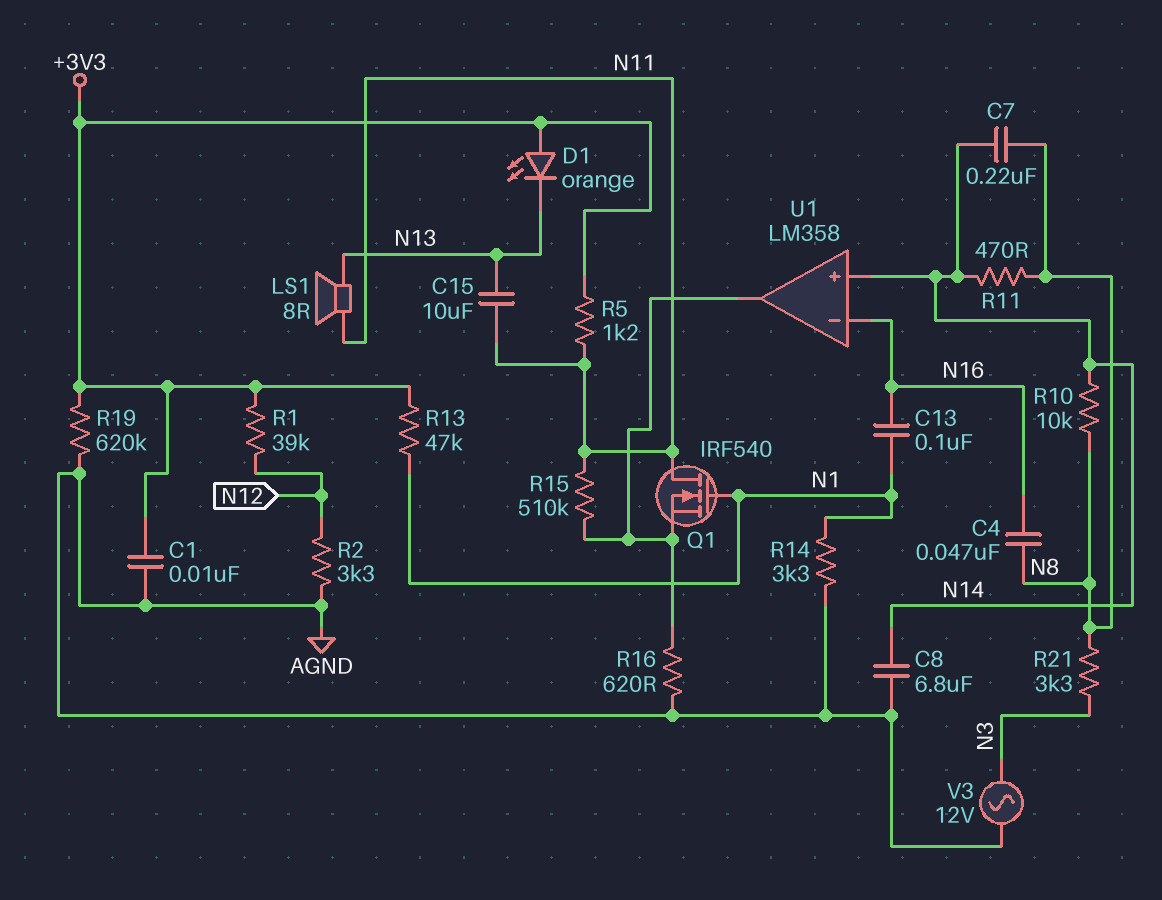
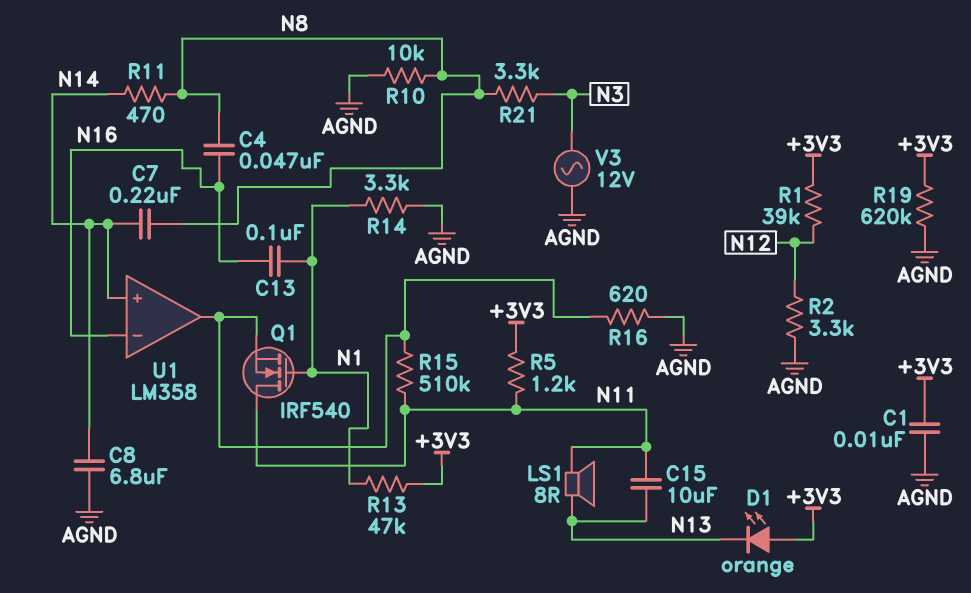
R10: 10k (N8, N14) -> 10k (AGND, N8)

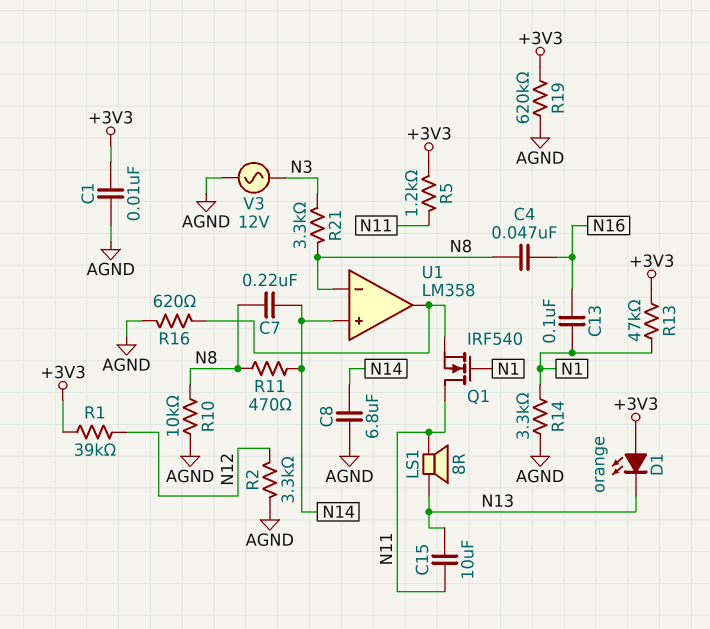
R15: 510k (N11, U1/out) -> none
U1 pin in-: N16 -> N8

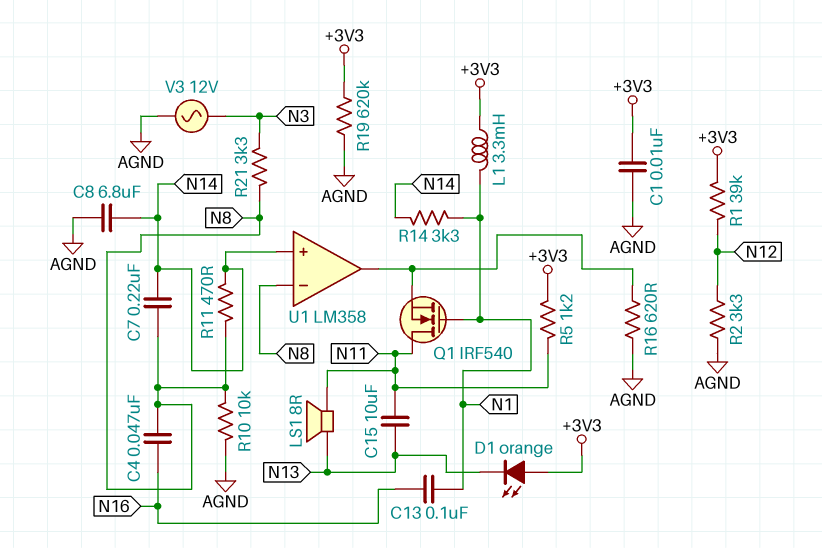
L1: none -> 3.3mH (+3V3, N1)
R13: 47k (+3V3, N1) -> none
R14: 3.3k (AGND, N1) -> 3.3k (N1, N14)

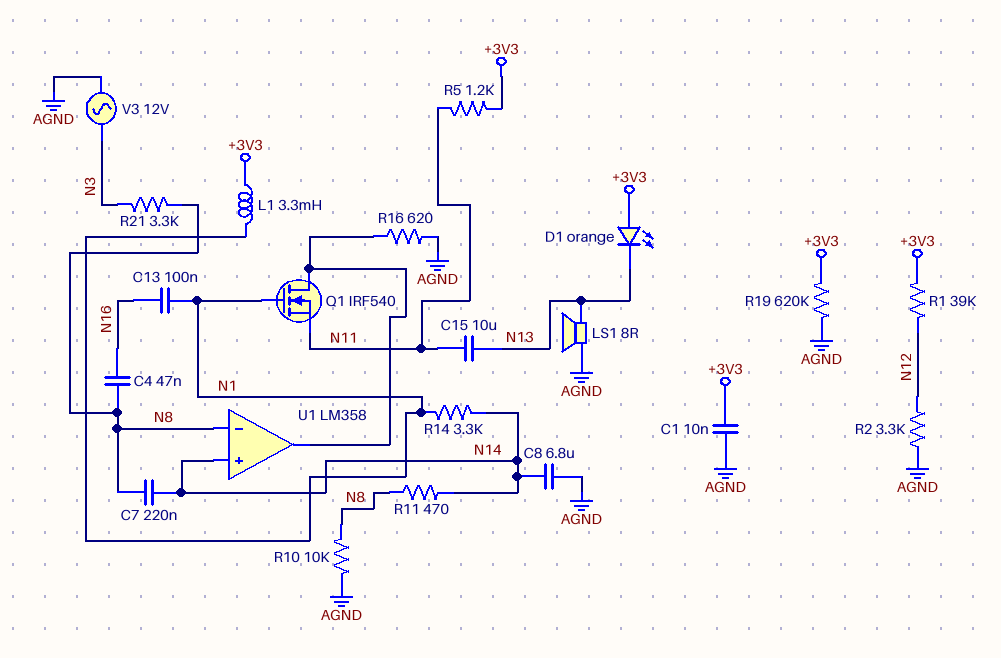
LS1: speaker 8R (N11, N13) -> speaker 8R (AGND, N13)
Q1: NMOS IRF540 (G N1, D N11, S U1/out) -> NMOS IRF540 (G N1, D U1/out, S N11)

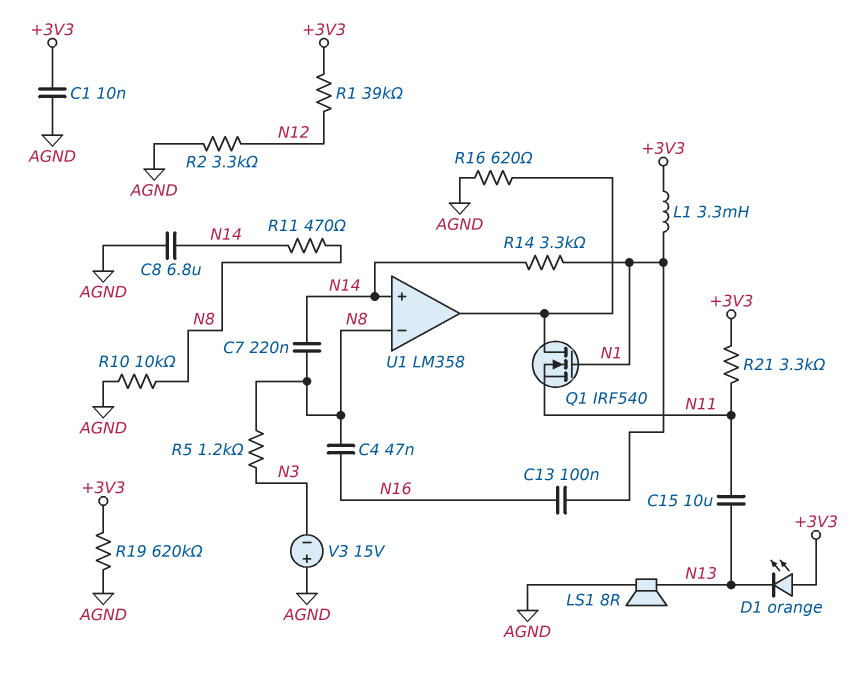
R5: 1.2k (+3V3, N11) -> 1.2k (N3, N8)
R21: 3.3k (N3, N8) -> 3.3k (+3V3, N11)
V3: AC 12V (AGND, N3) -> 15V (plus AGND, minus N3)

